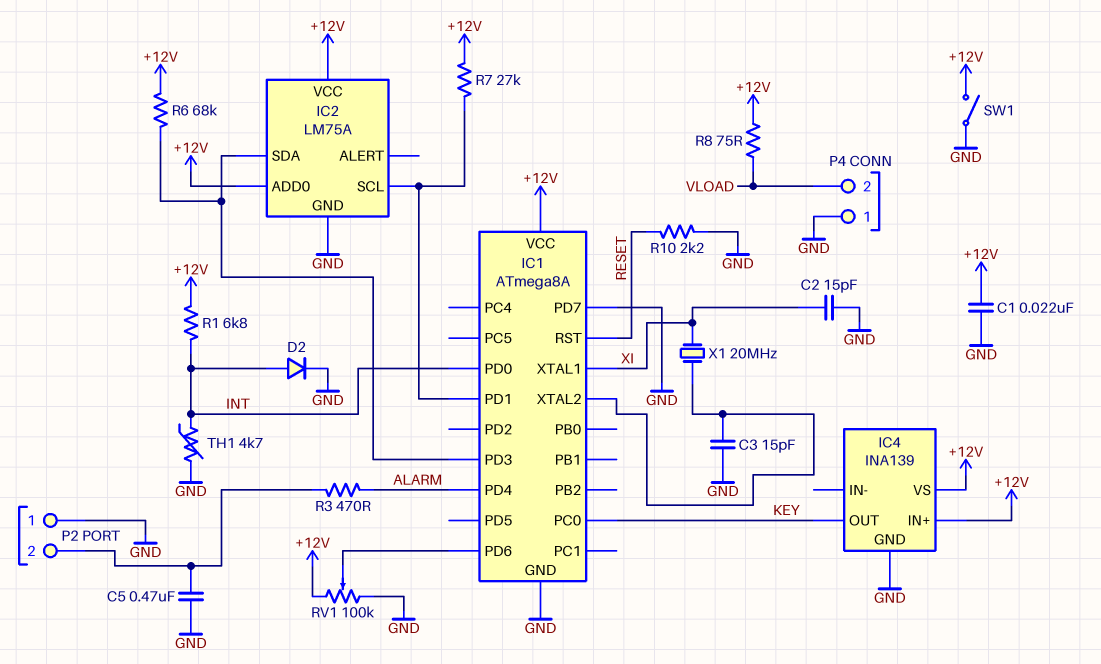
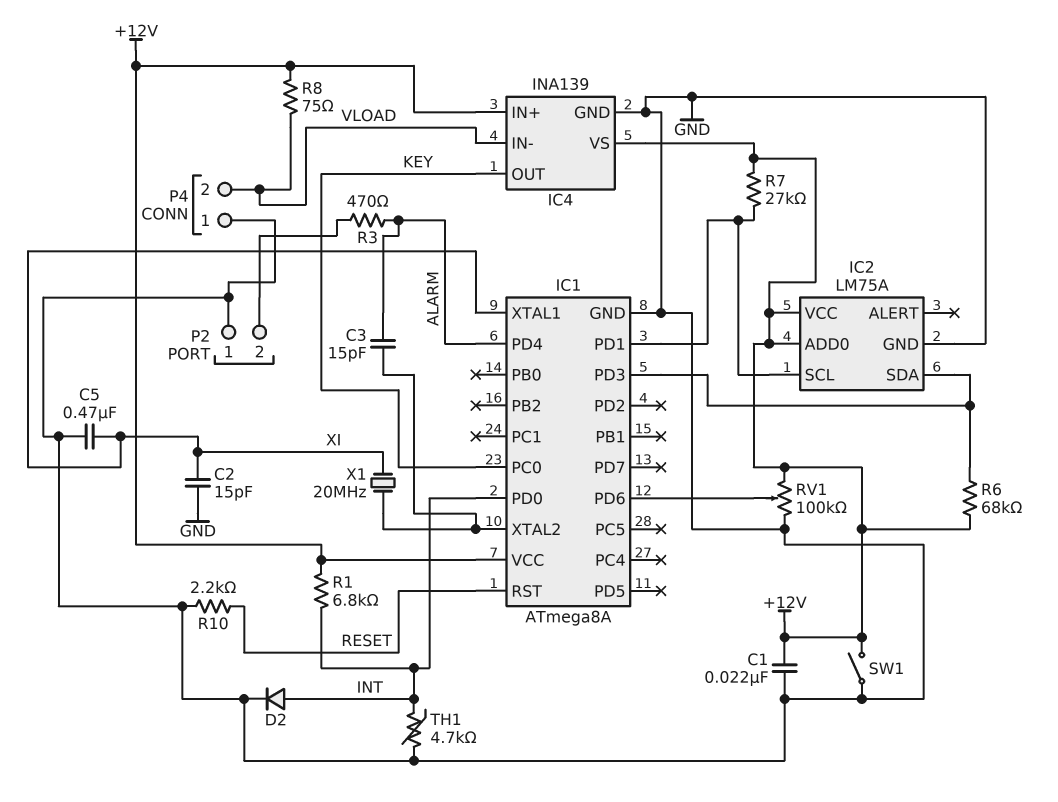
C3: 15pF (GND, IC1/XTAL2) -> 15pF (ALARM, IC1/XTAL2)
C5: 470nF (GND, P2/2) -> 470nF (GND, XI)
IC1 pin PD7: GND -> none
IC4 pin IN-: none -> VLOAD

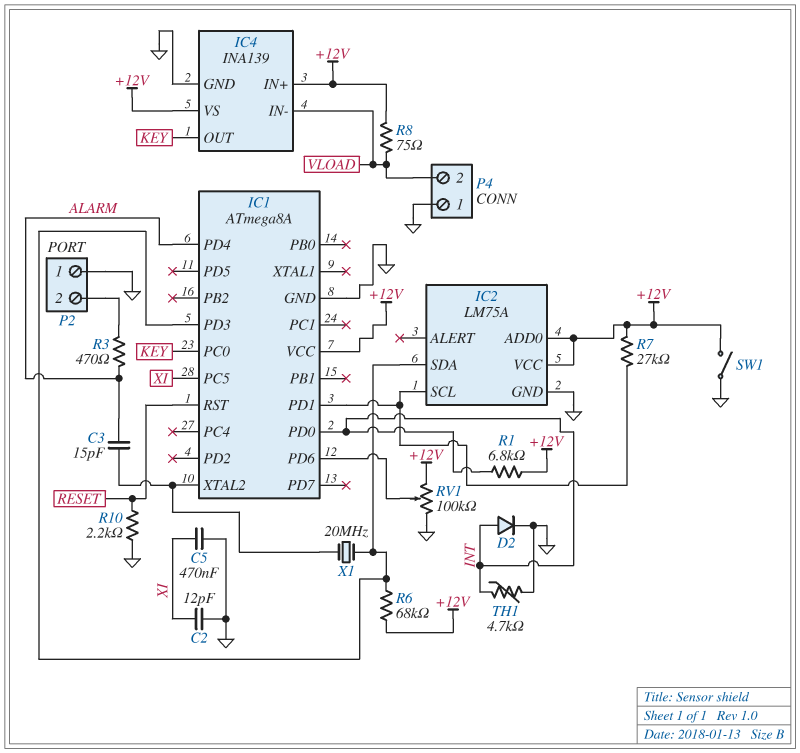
C1: 22nF (+12V, GND) -> none
C2: 15pF (GND, XI) -> 12pF (GND, XI)
IC1 pin PC5: none -> XI
IC1 pin XTAL1: XI -> none
X1: 20MHz (IC1/XTAL2, XI) -> 20MHz (IC1/PD3, IC1/XTAL2)

